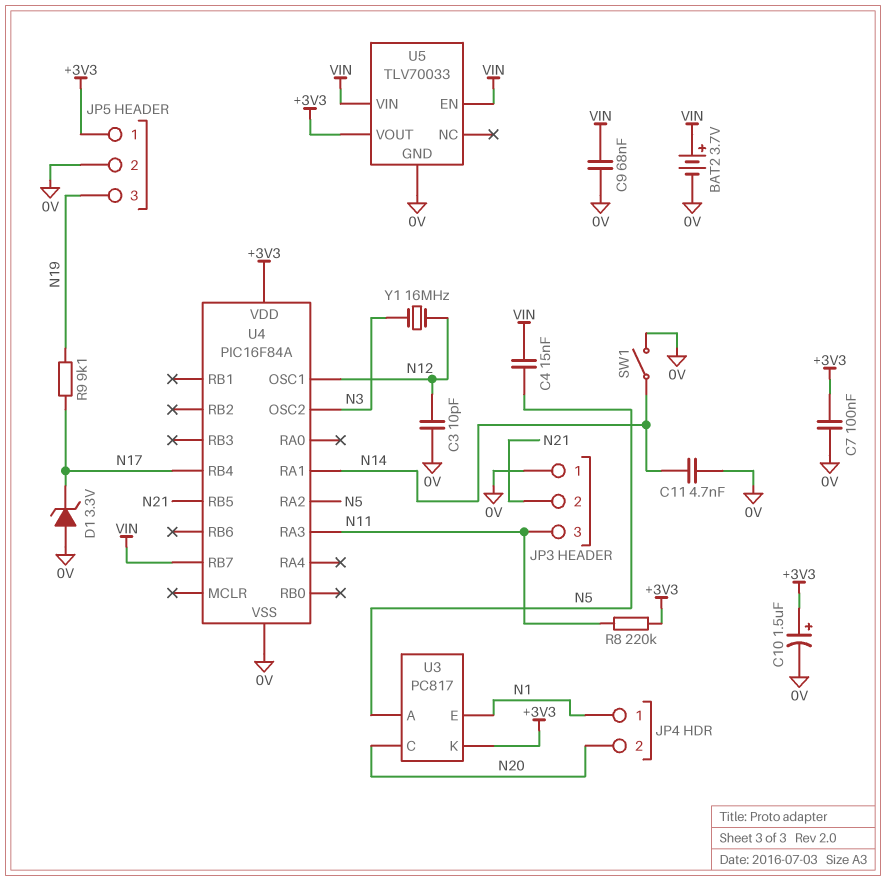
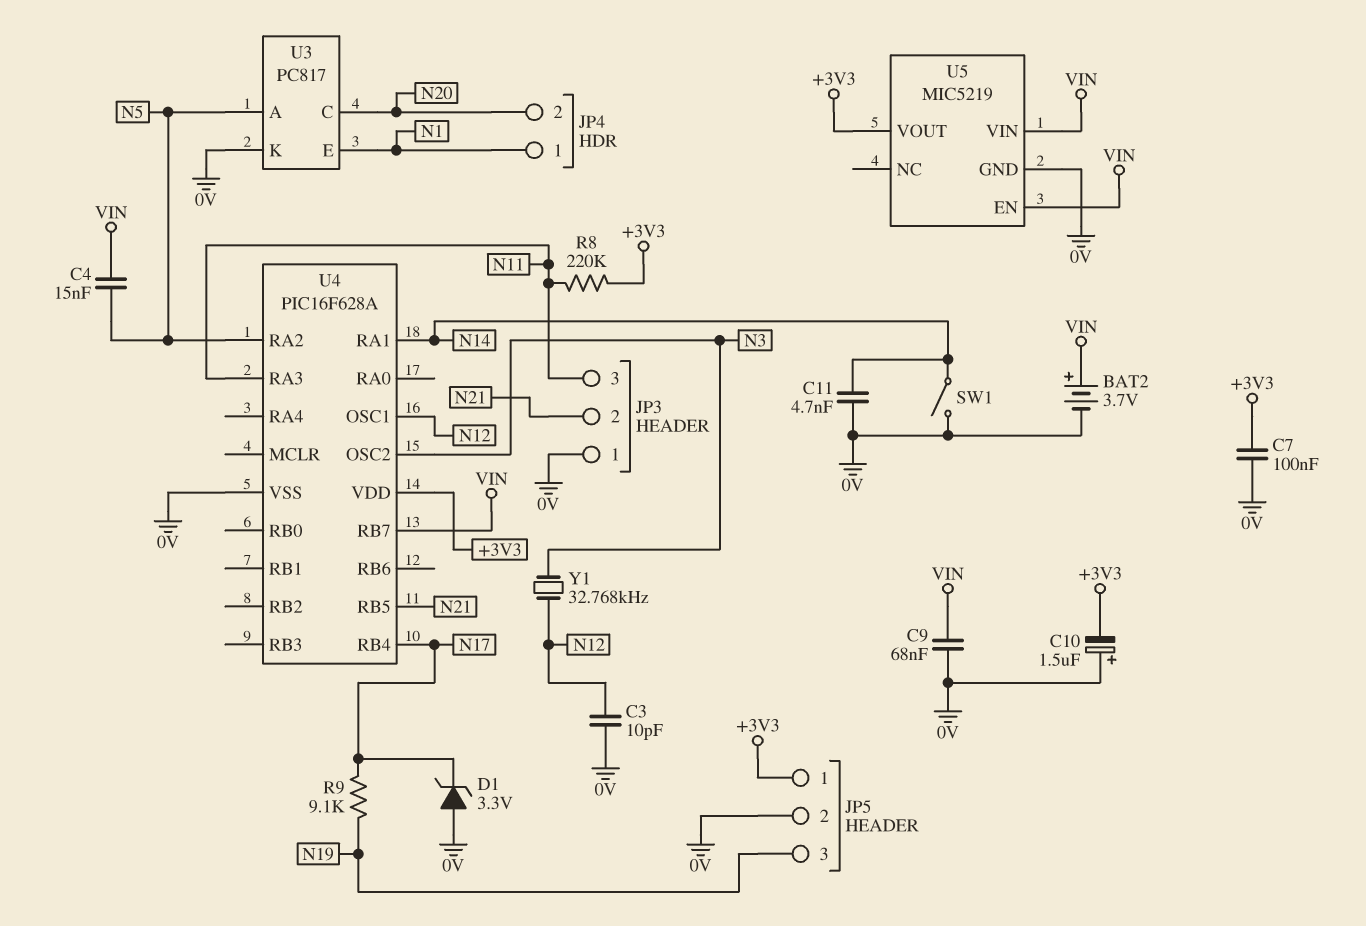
C10: 1.5uF (plus +3V3, minus 0V) -> 1.5uF (plus 0V, minus +3V3)
U3 pin K: +3V3 -> 0V
U4: PIC16F84A -> PIC16F628A
U5: TLV70033 -> MIC5219
Y1: 16MHz (N3, N12) -> 32.768kHz (N3, N12)

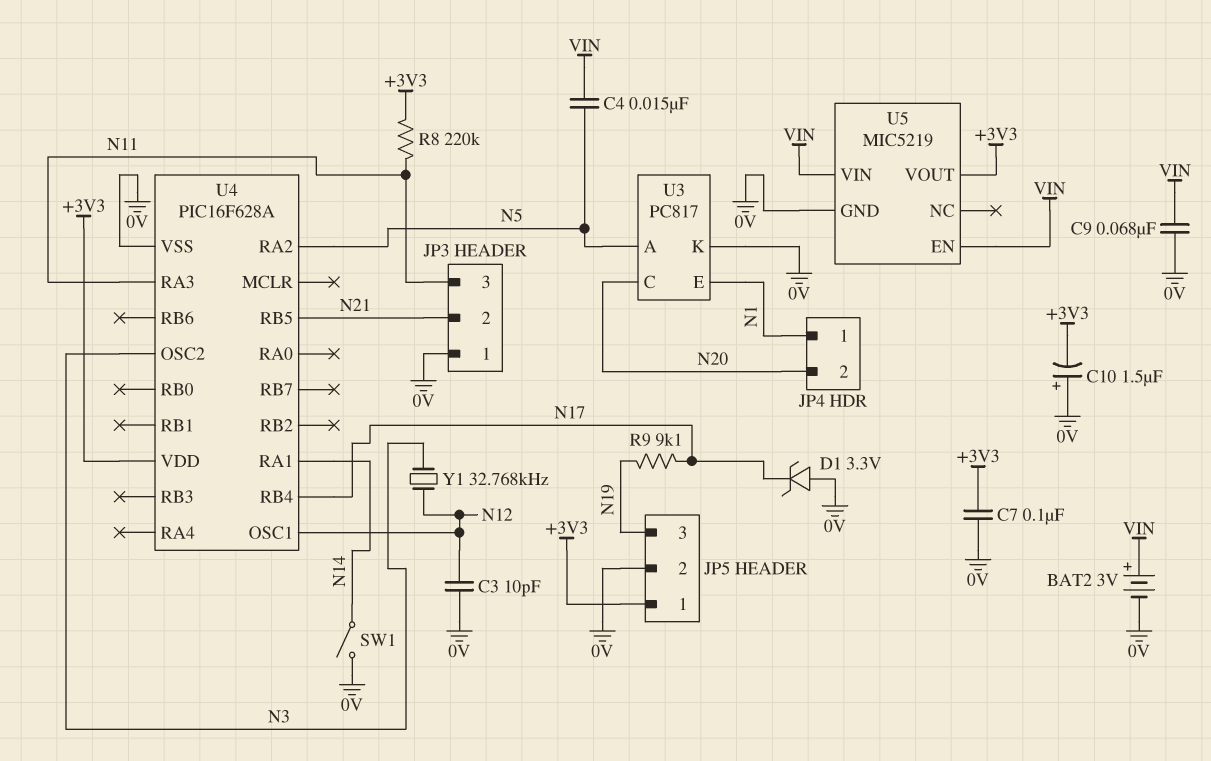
BAT2: 3.7V (plus VIN, minus 0V) -> 3V (plus VIN, minus 0V)
C11: 4.7nF (0V, N14) -> none
U4 pin RB7: VIN -> none

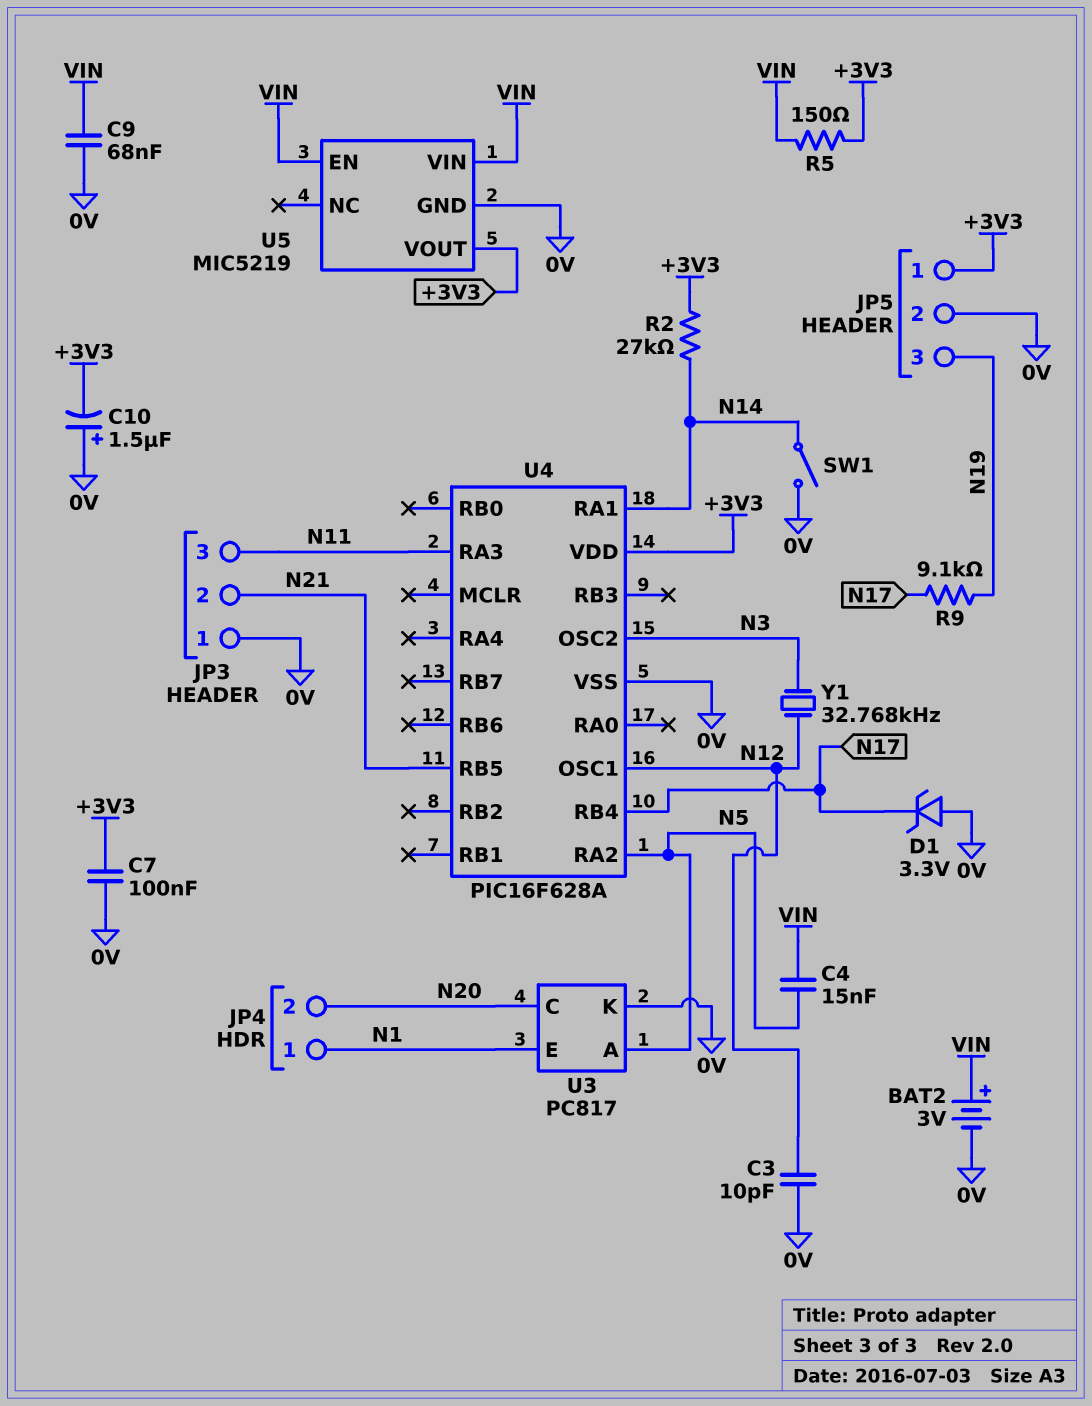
R2: none -> 27k (+3V3, N14)
R5: none -> 150 (+3V3, VIN)
R8: 220k (+3V3, N11) -> none

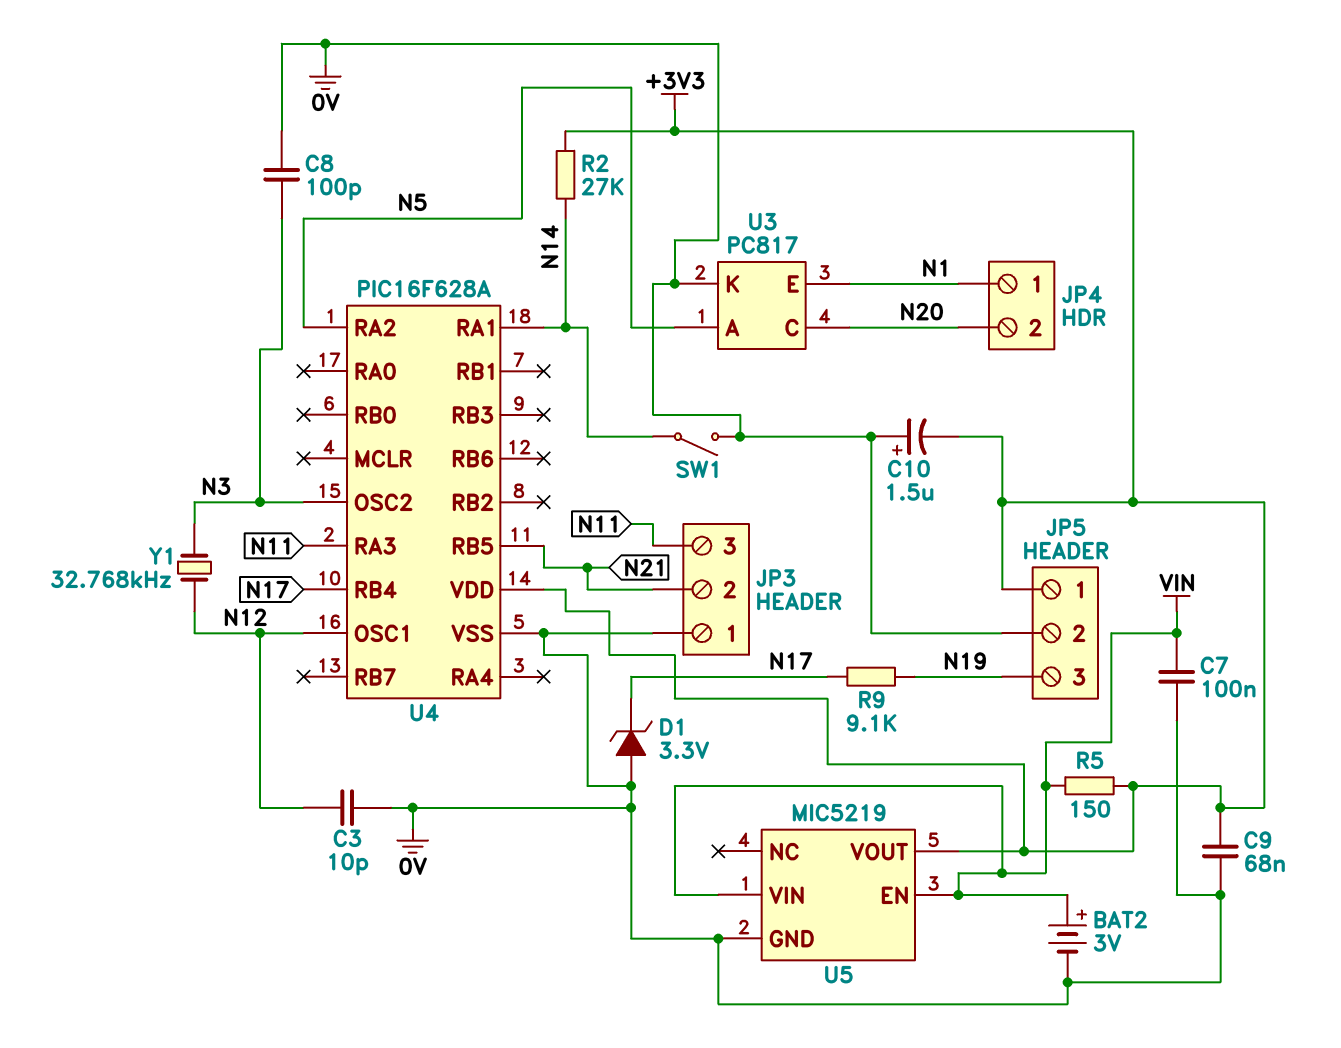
C4: 15nF (N5, VIN) -> none
C7: 100nF (+3V3, 0V) -> 100nF (0V, VIN)
C8: none -> 100pF (0V, N3)
C9: 68nF (0V, VIN) -> 68nF (+3V3, 0V)

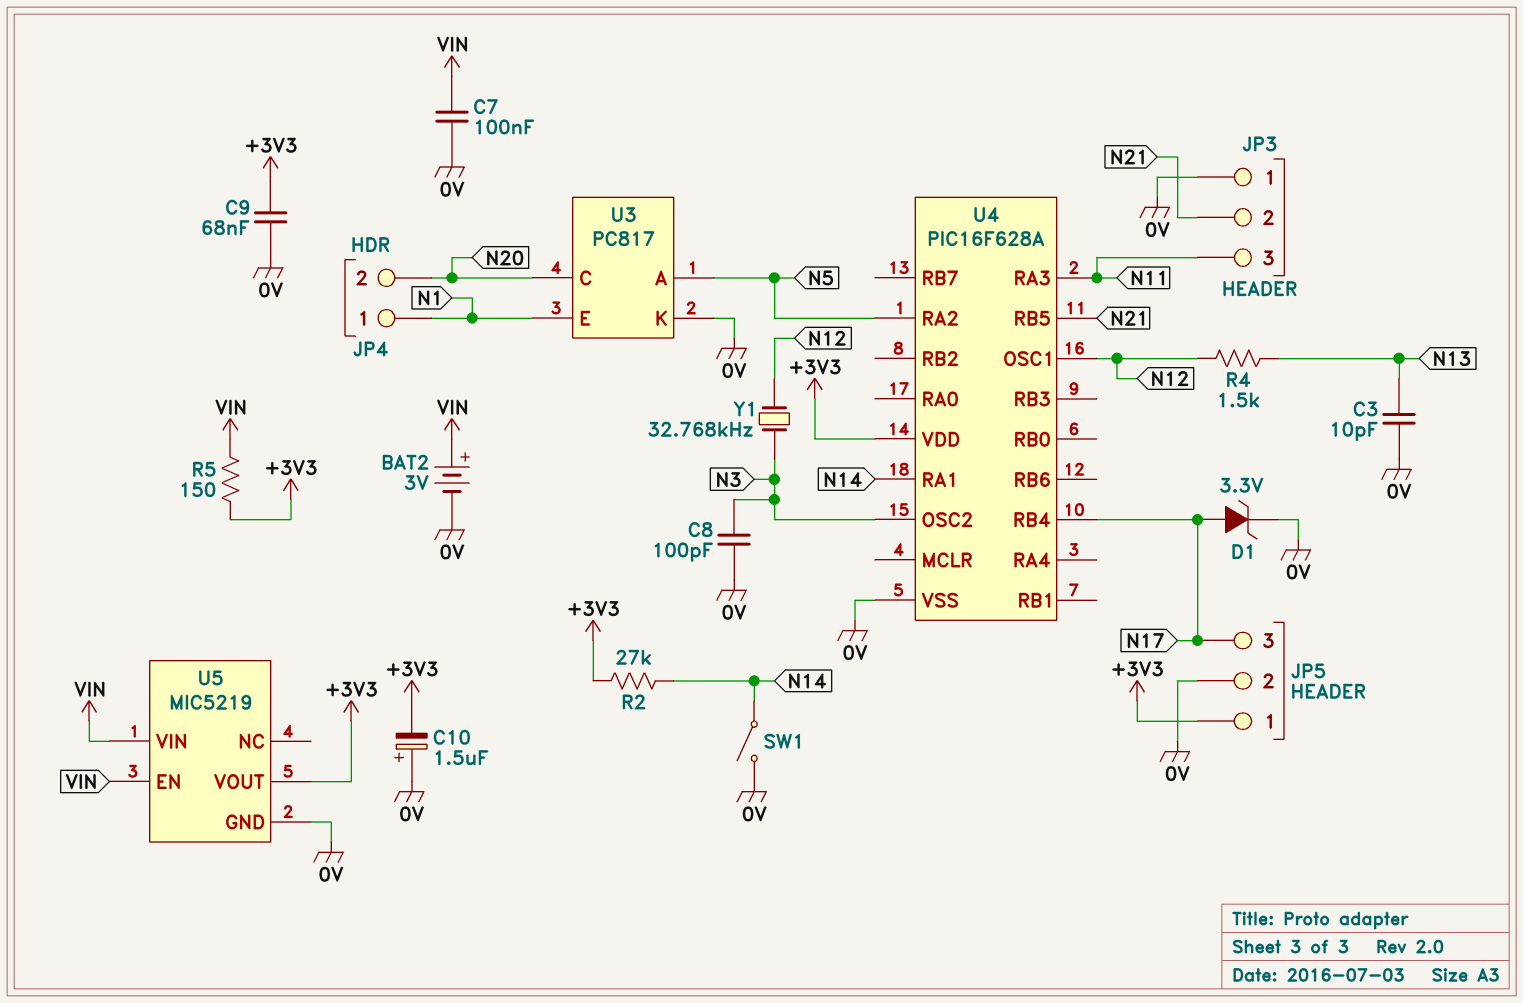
C3: 10pF (0V, N12) -> 10pF (0V, N13)
D1: zener 3.3V (A 0V, K N17) -> zener 3.3V (A N17, K 0V)
JP5 pin 3: N19 -> N17
R4: none -> 1.5k (N12, N13)
R9: 9.1k (N17, N19) -> none

